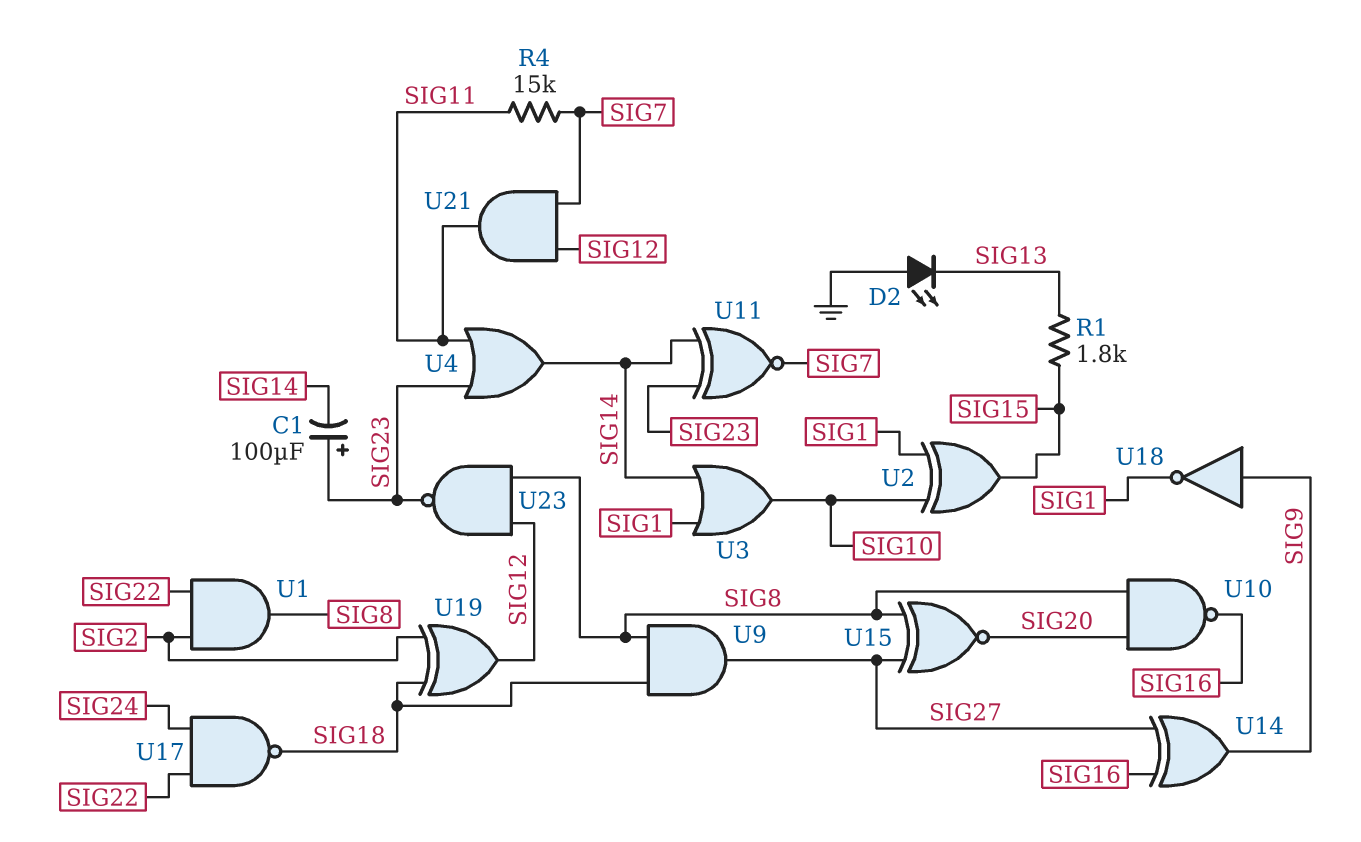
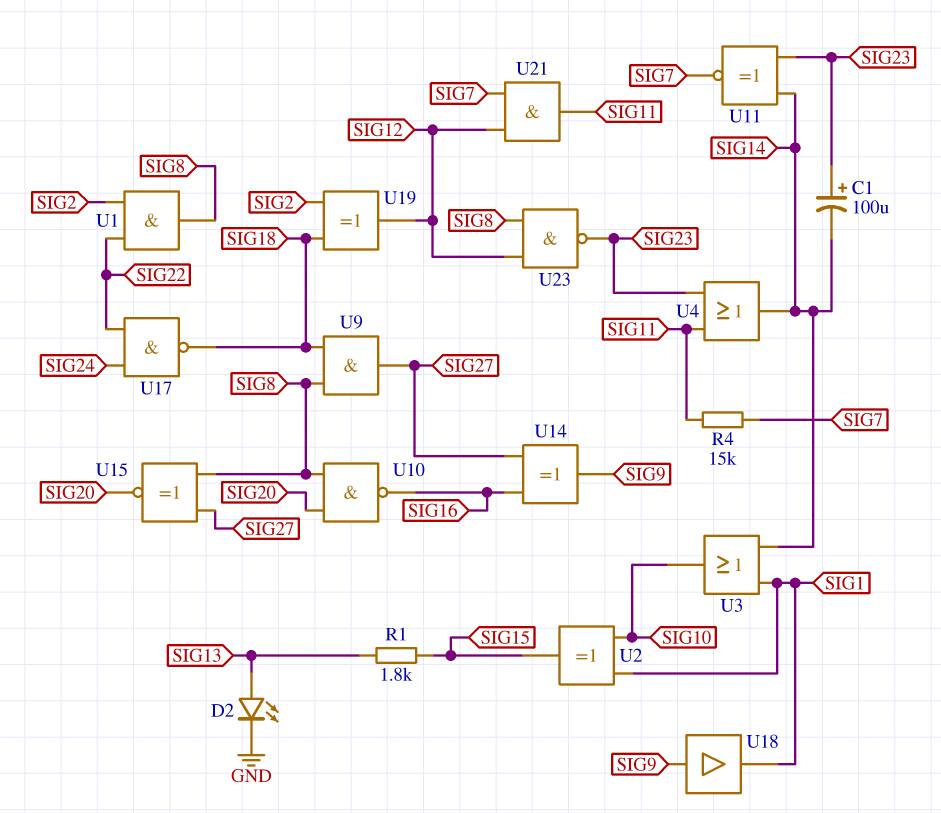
D2: LED (A GND, K SIG13) -> LED (A SIG13, K GND)
U18: NOT (in SIG9, out SIG1) -> buffer (in SIG9, out SIG1)

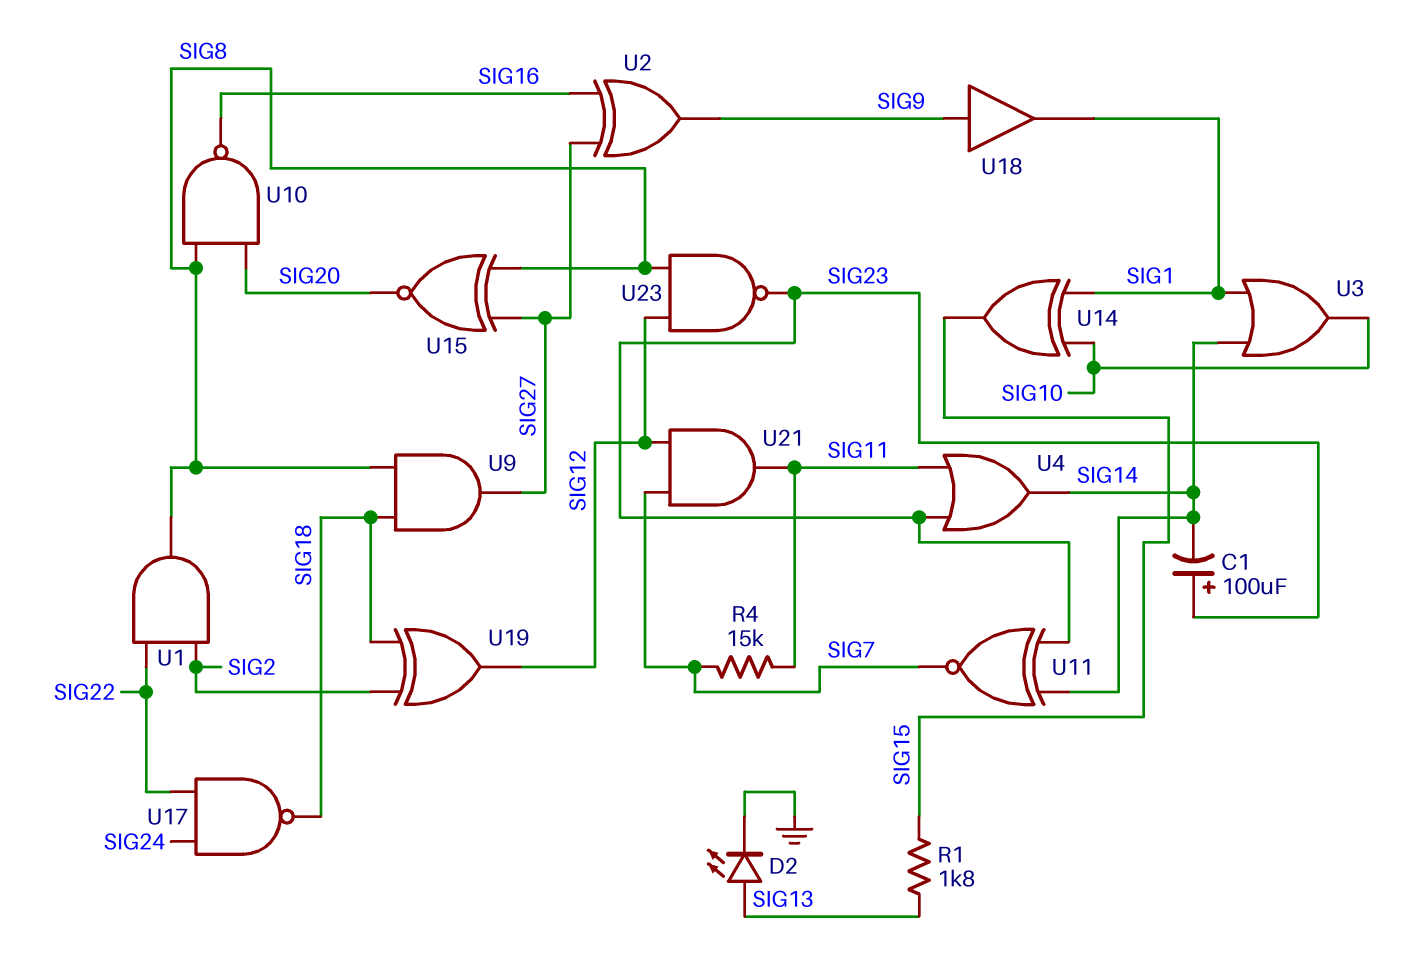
U2: XOR (in SIG1, in SIG10, out SIG15) -> XOR (in SIG16, in SIG27, out SIG9)
U14: XOR (in SIG16, in SIG27, out SIG9) -> XOR (in SIG1, in SIG10, out SIG15)

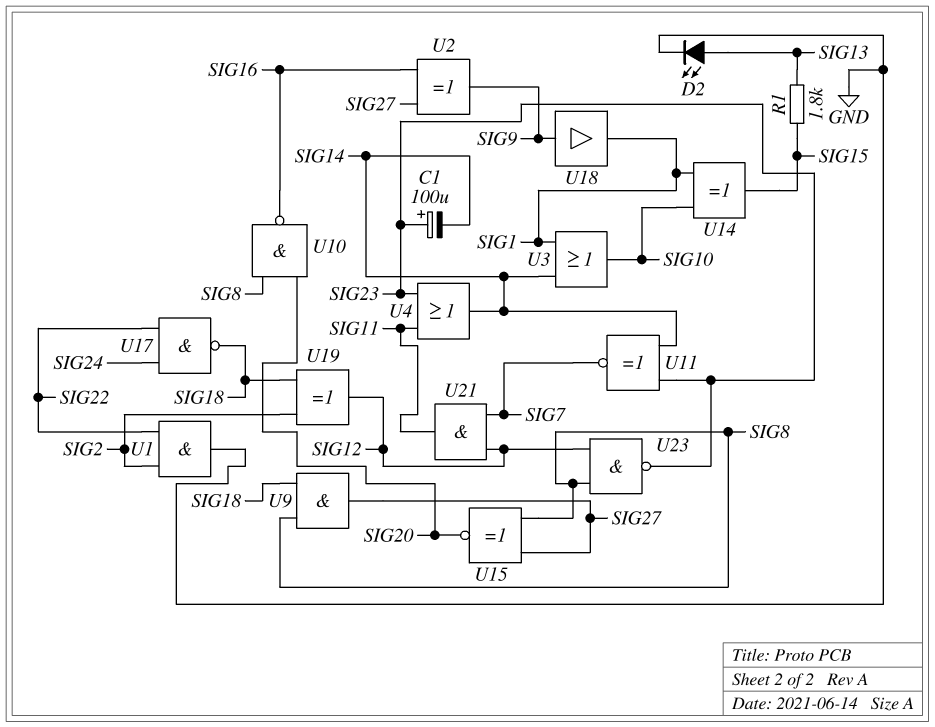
R4: 15k (SIG7, SIG11) -> none
U1: AND (in SIG2, in SIG22, out SIG8) -> AND (in SIG2, in SIG22, out GND)

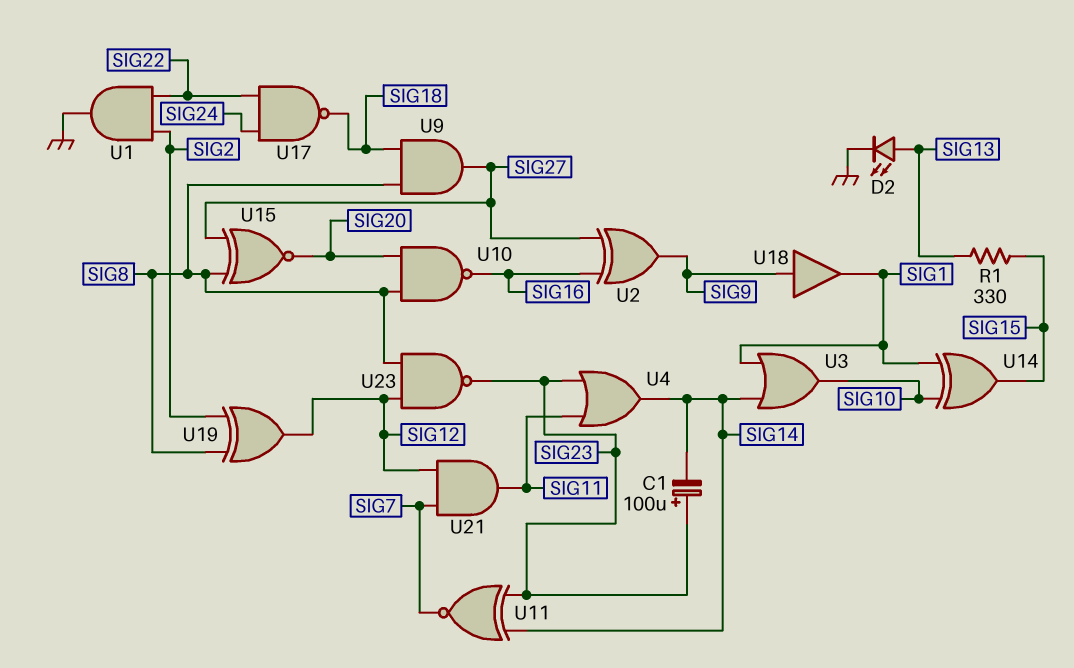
R1: 1.8k (SIG13, SIG15) -> 330 (SIG13, SIG15)
U19: XOR (in SIG2, in SIG18, out SIG12) -> XOR (in SIG2, in SIG8, out SIG12)

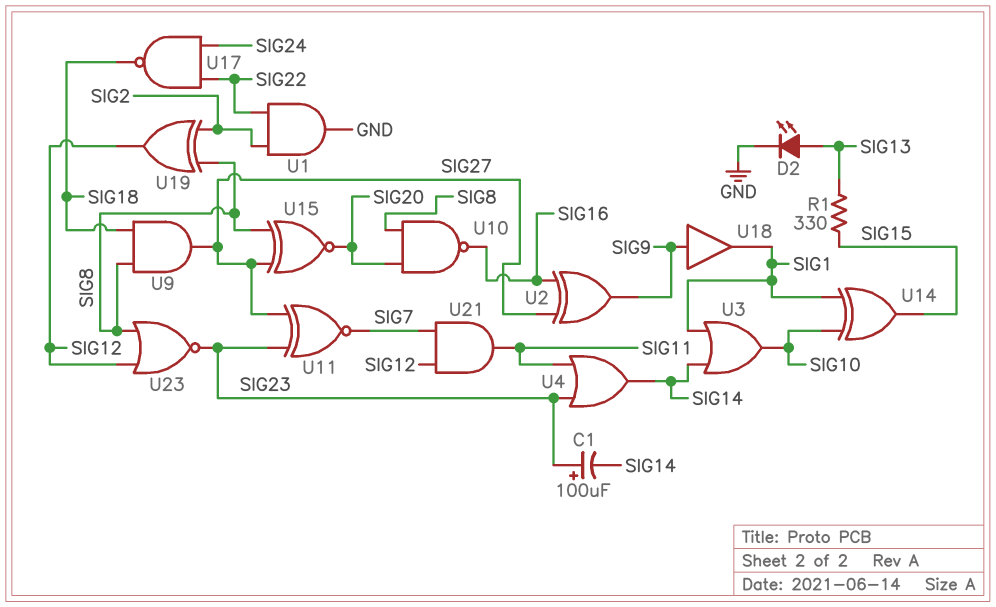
U11: XNOR (in SIG14, in SIG23, out SIG7) -> XNOR (in SIG23, in SIG27, out SIG7)
U23: NAND (in SIG8, in SIG12, out SIG23) -> NOR (in SIG8, in SIG12, out SIG23)

